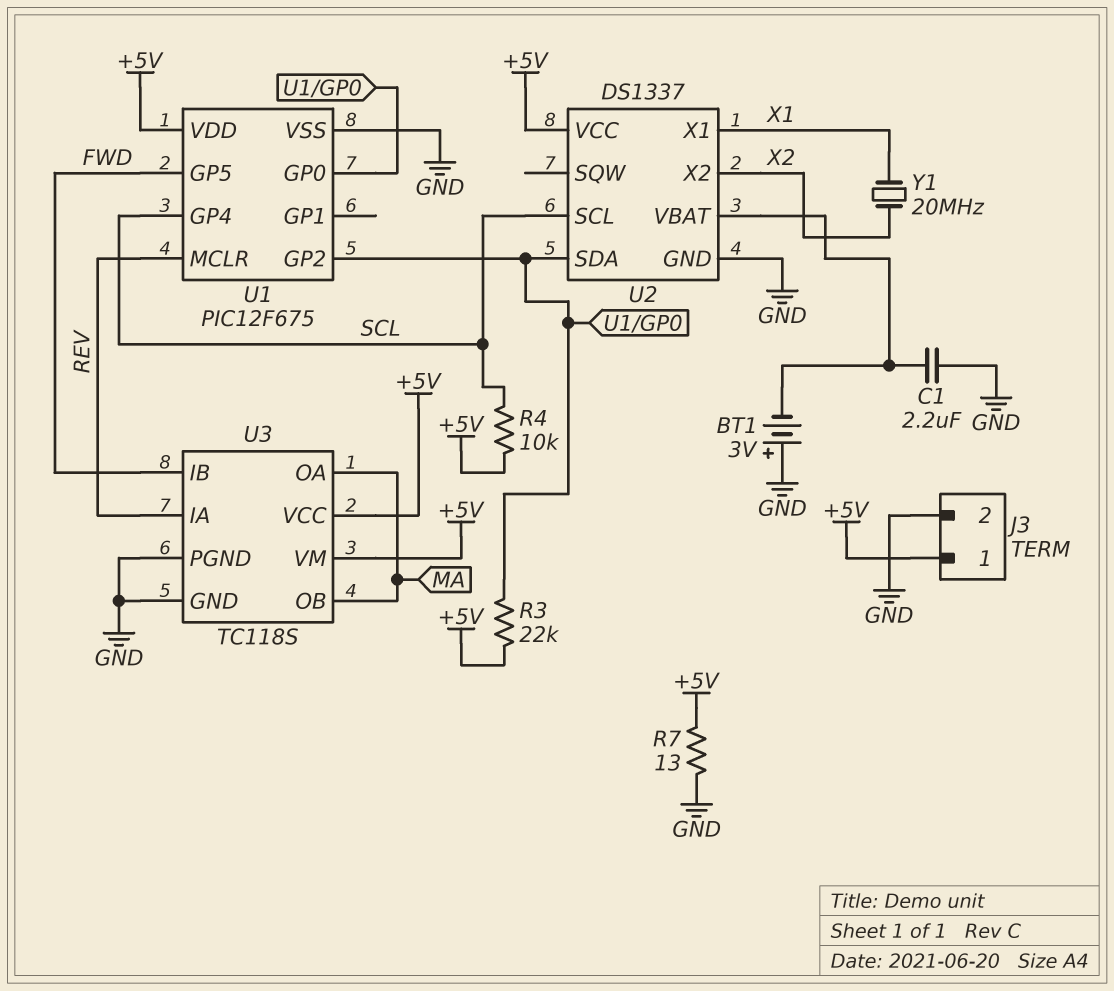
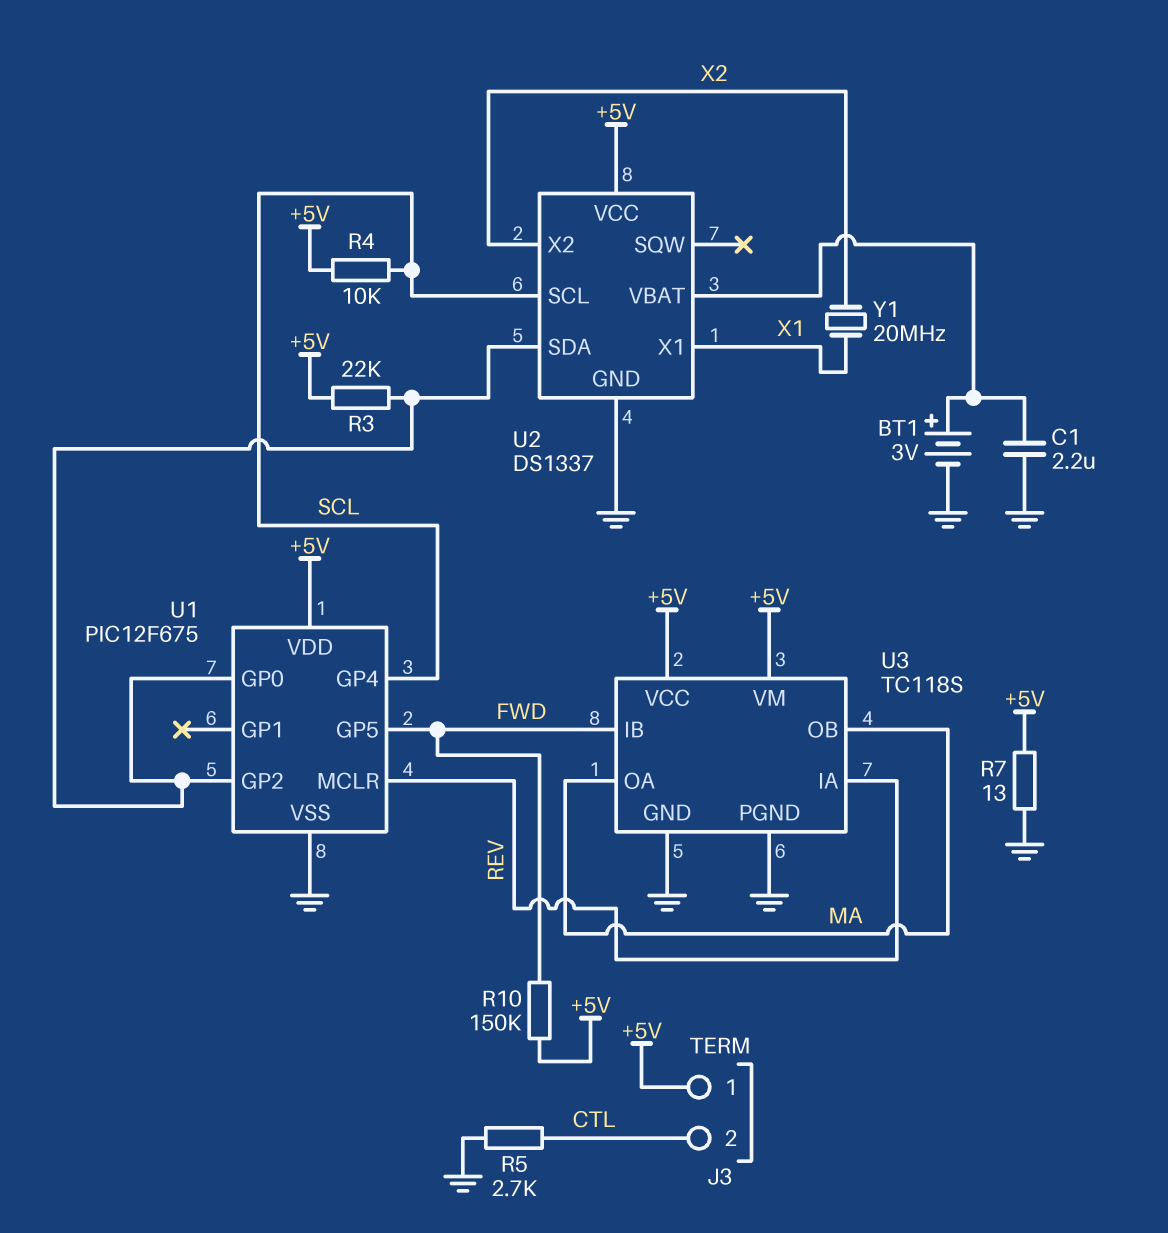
BT1: 3V (plus GND, minus U2/VBAT) -> 3V (plus U2/VBAT, minus GND)
J3 pin 2: GND -> CTL
R5: none -> 2.7k (CTL, GND)
R10: none -> 150k (+5V, FWD)

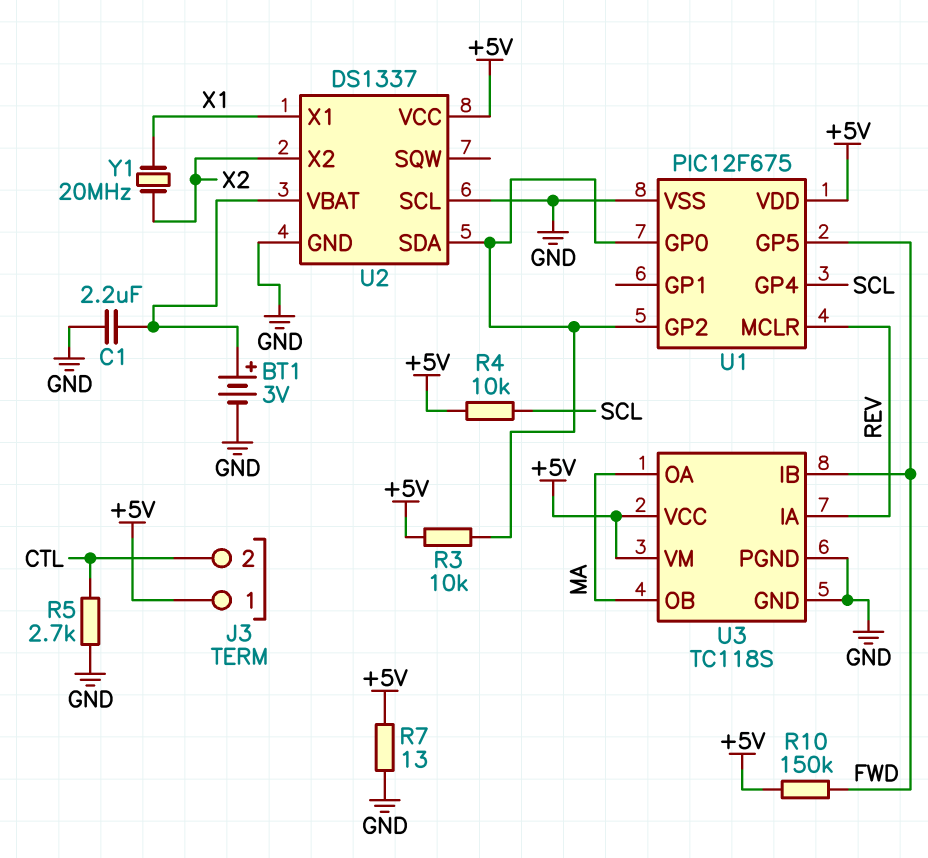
R3: 22k (+5V, U1/GP0) -> 10k (+5V, U1/GP0)
U2 pin SCL: SCL -> GND

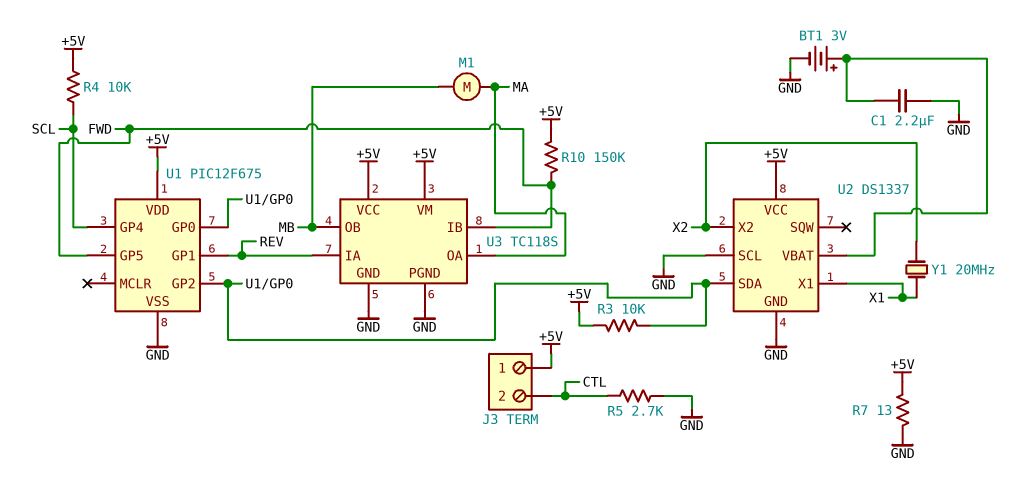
M1: none -> motor (MA, MB)
U1 pin GP1: none -> REV
U1 pin MCLR: REV -> none
U3 pin OB: MA -> MB

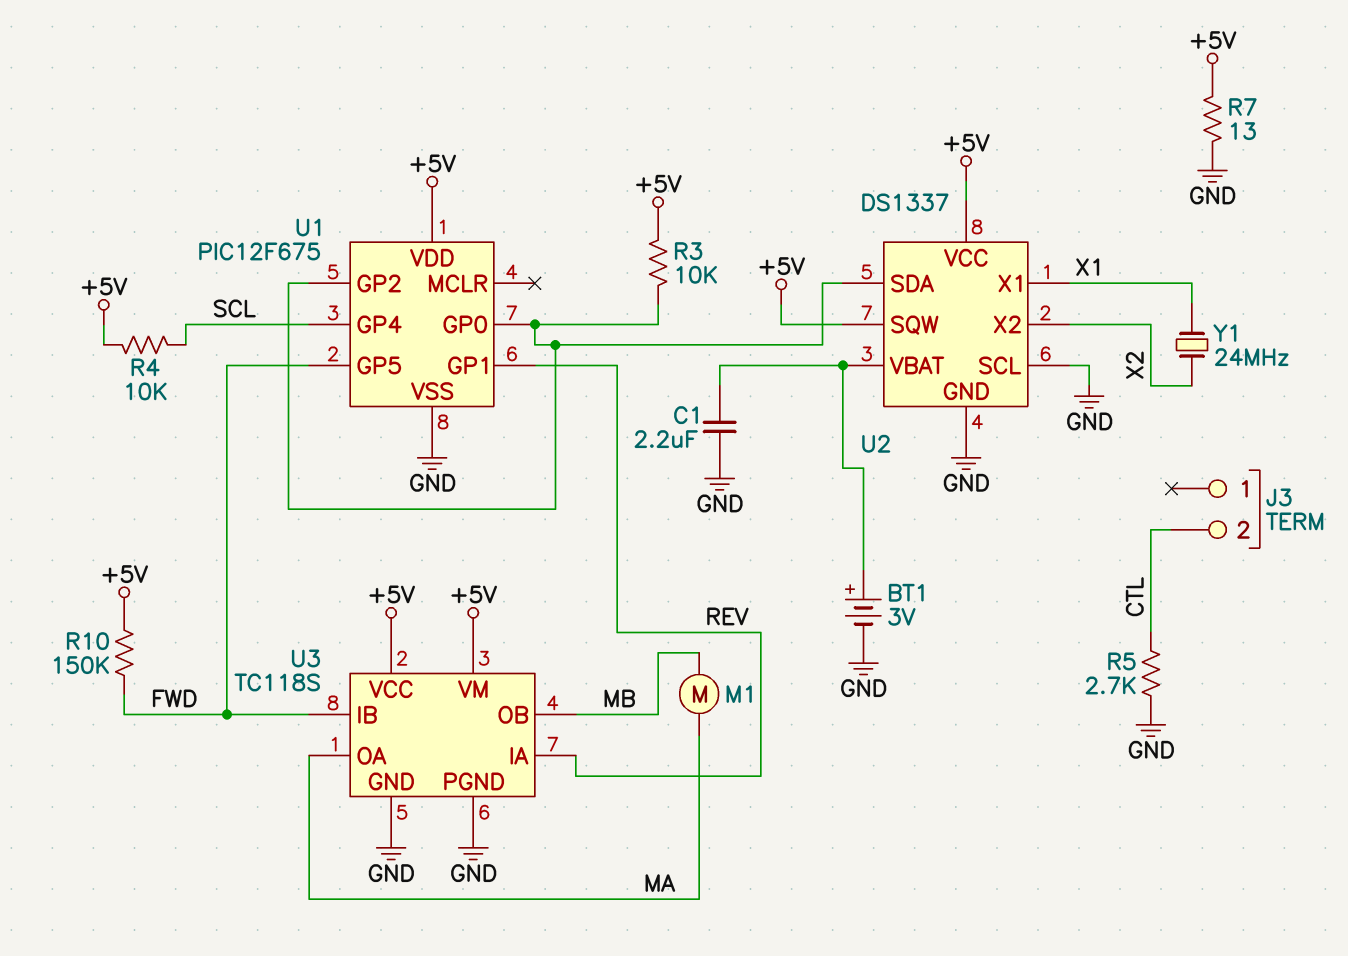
J3 pin 1: +5V -> none
U2 pin SQW: none -> +5V
Y1: 20MHz (X1, X2) -> 24MHz (X1, X2)

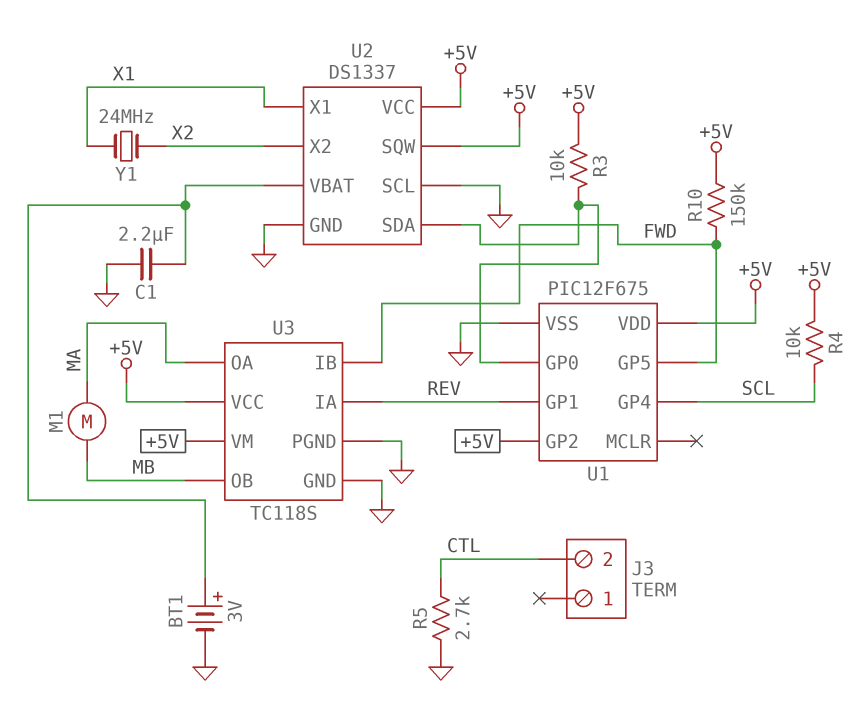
R7: 13 (+5V, GND) -> none
U1 pin GP2: U1/GP0 -> +5V

